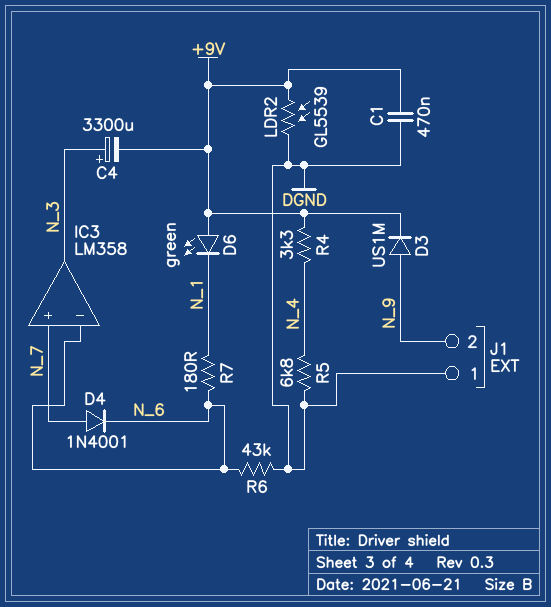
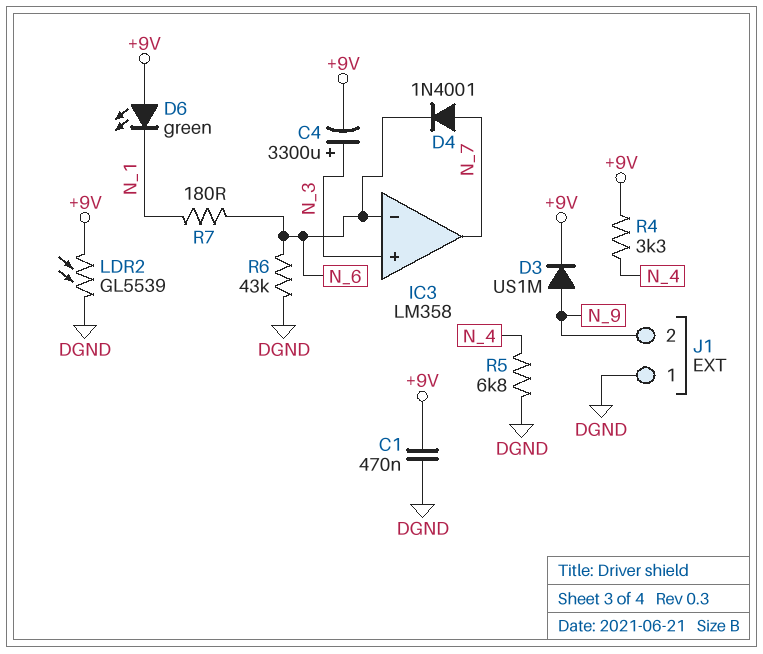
IC3 pin in+: N_7 -> N_3
IC3 pin out: N_3 -> N_7

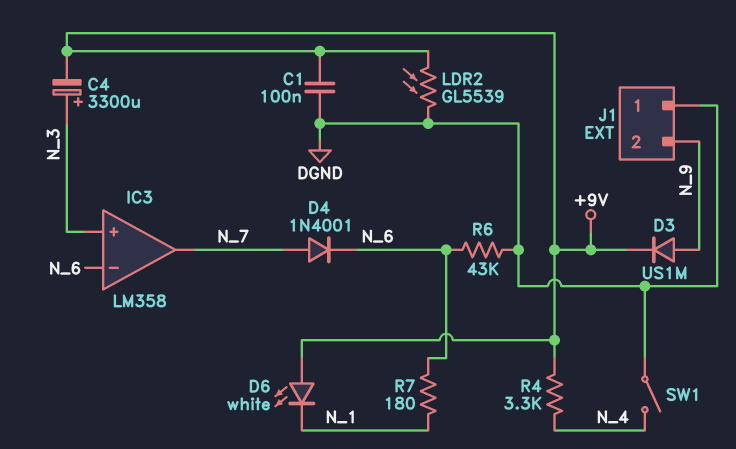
C1: 470nF (+9V, DGND) -> 100nF (+9V, DGND)
D6: LED green (A +9V, K N_1) -> LED white (A +9V, K N_1)
R5: 6.8k (DGND, N_4) -> none
SW1: none -> switch (DGND, N_4)

